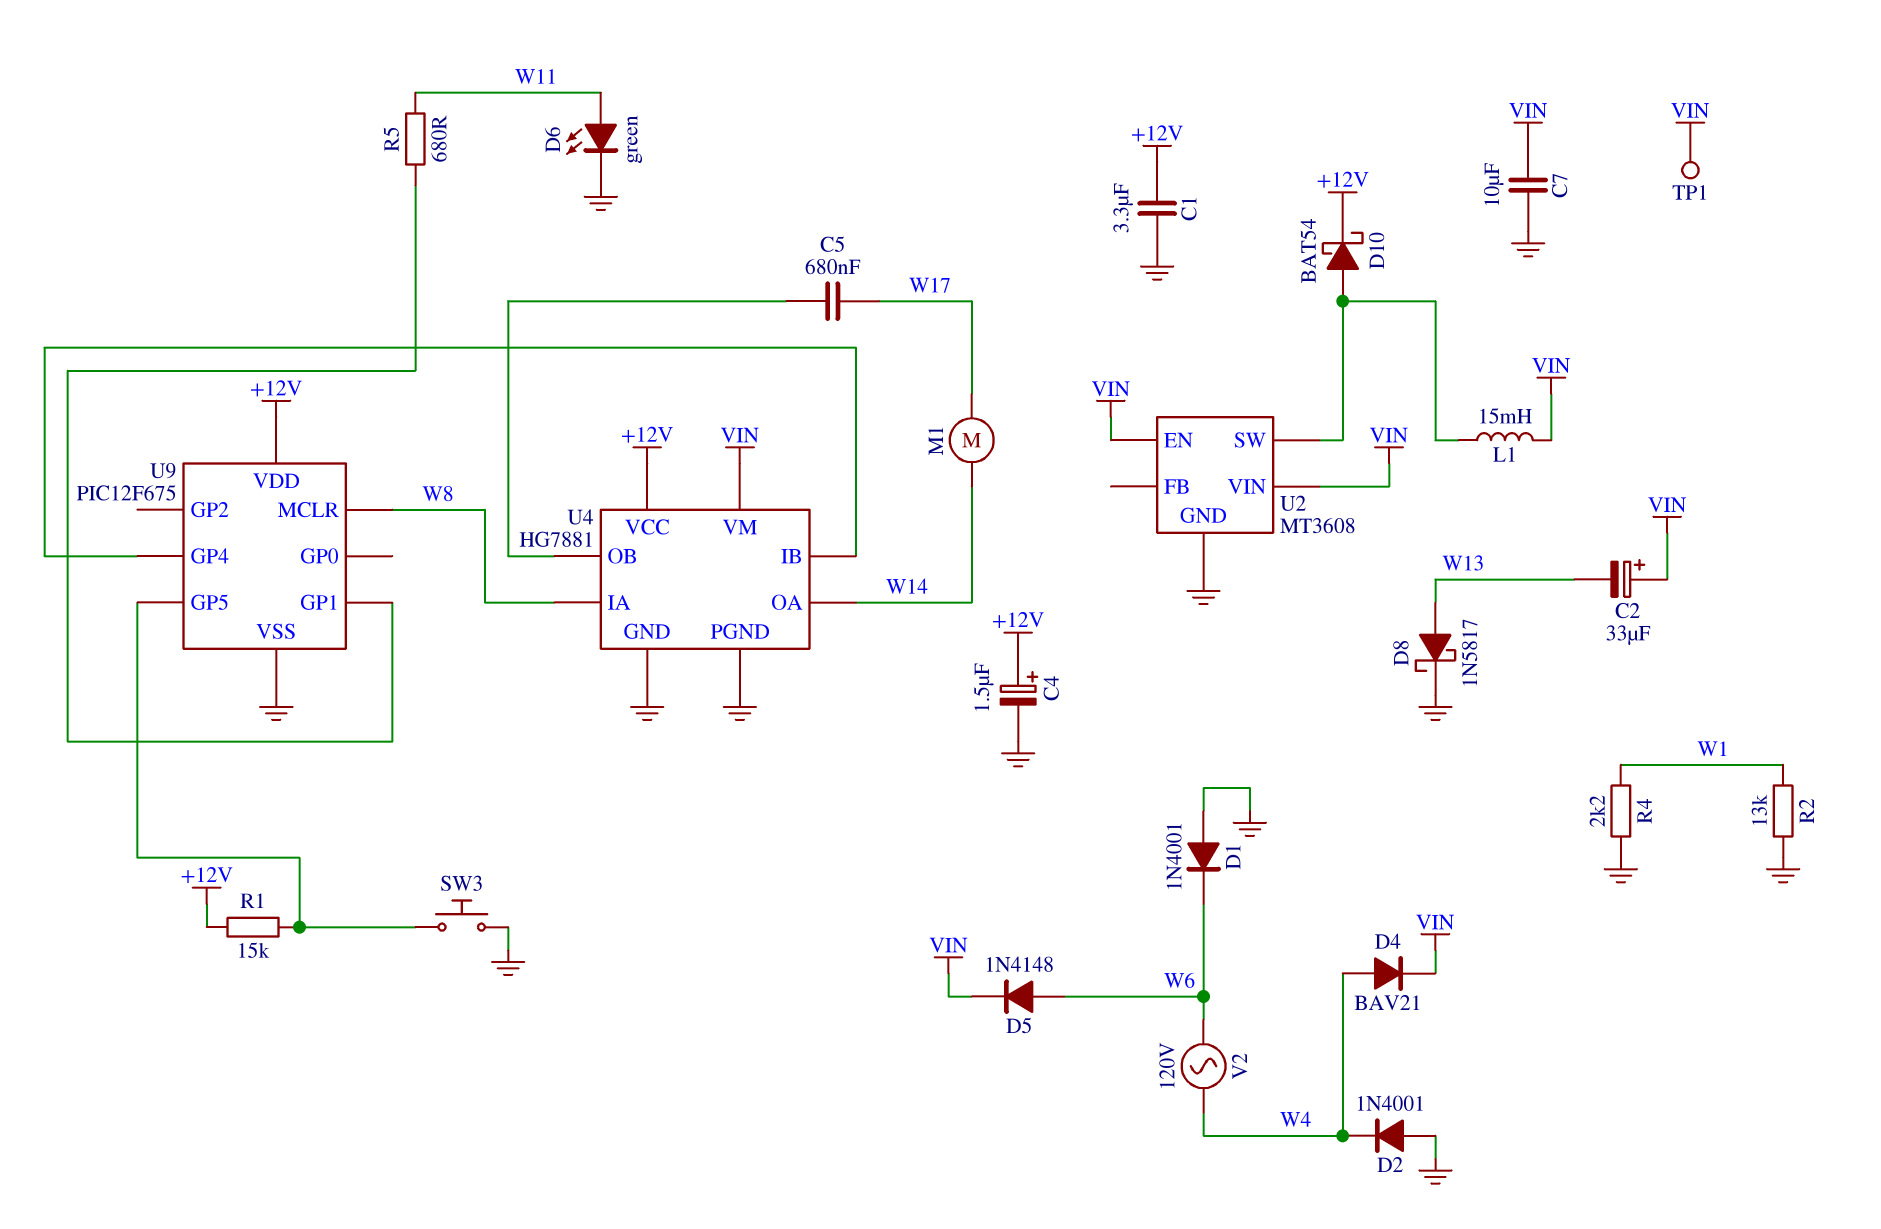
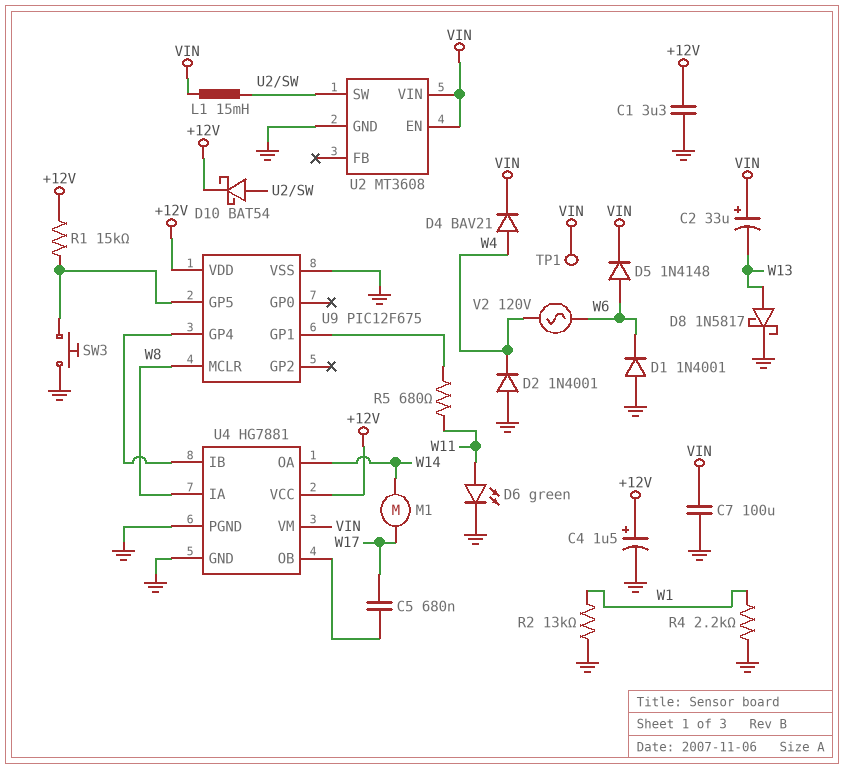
C7: 10uF (GND, VIN) -> 100uF (GND, VIN)

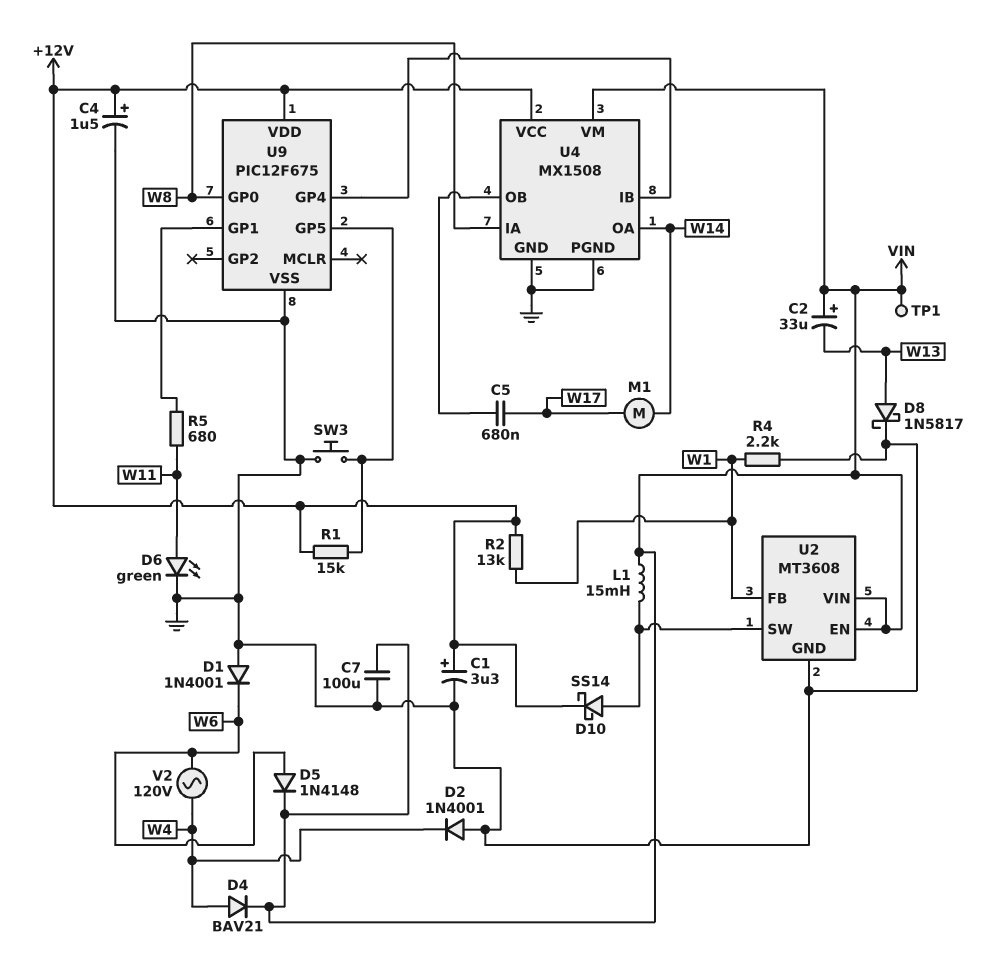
C1: 3.3uF (+12V, GND) -> 3.3uF (plus +12V, minus GND)
D10: schottky BAT54 (A U2/SW, K +12V) -> schottky SS14 (A U2/SW, K +12V)
R2: 13k (GND, W1) -> 13k (+12V, W1)
U2 pin FB: none -> W1
U4: HG7881 -> MX1508
U9 pin GP0: none -> W8
U9 pin MCLR: W8 -> none

